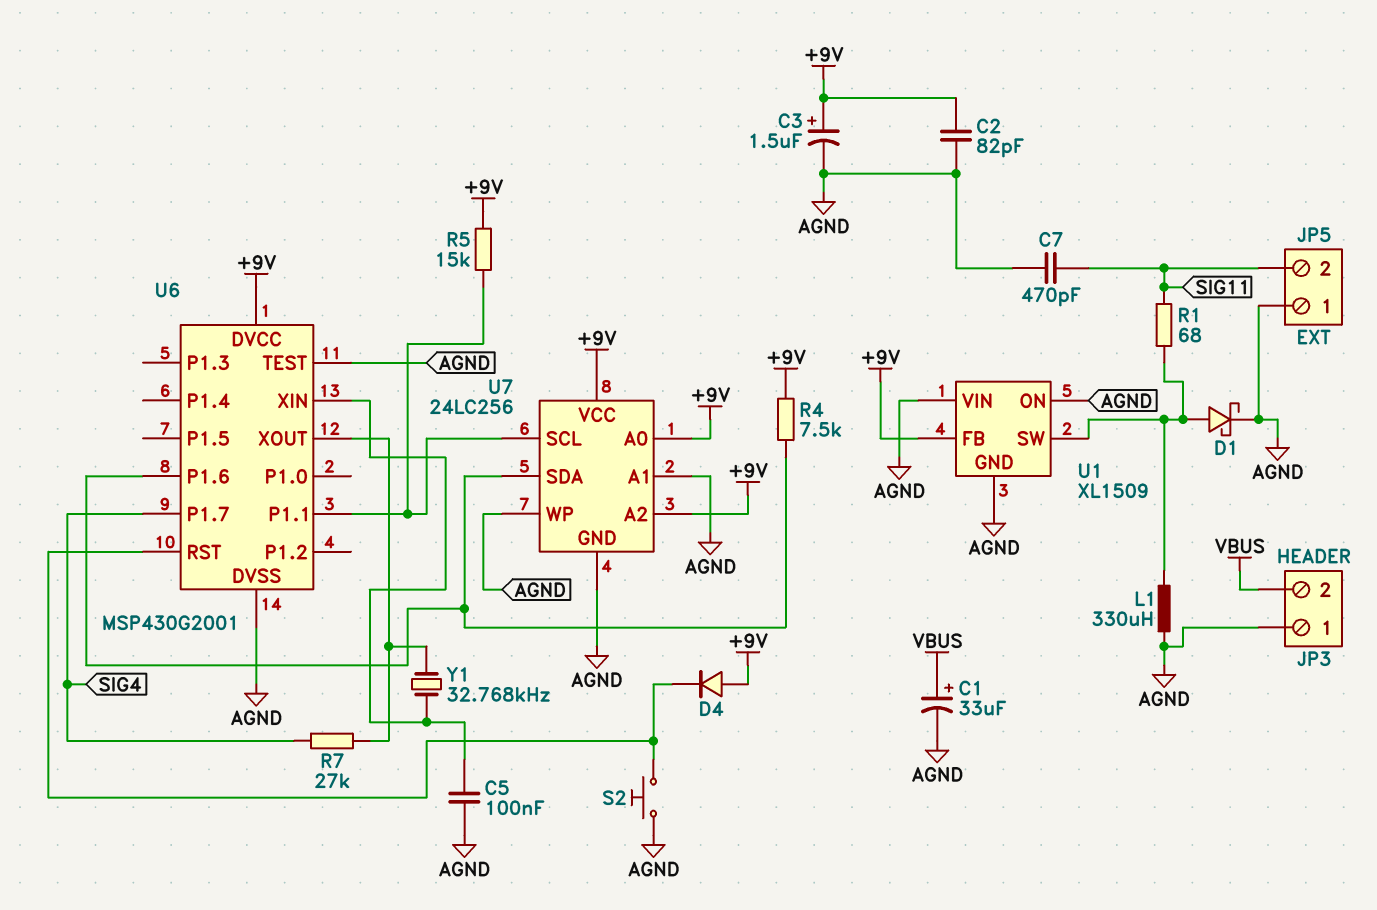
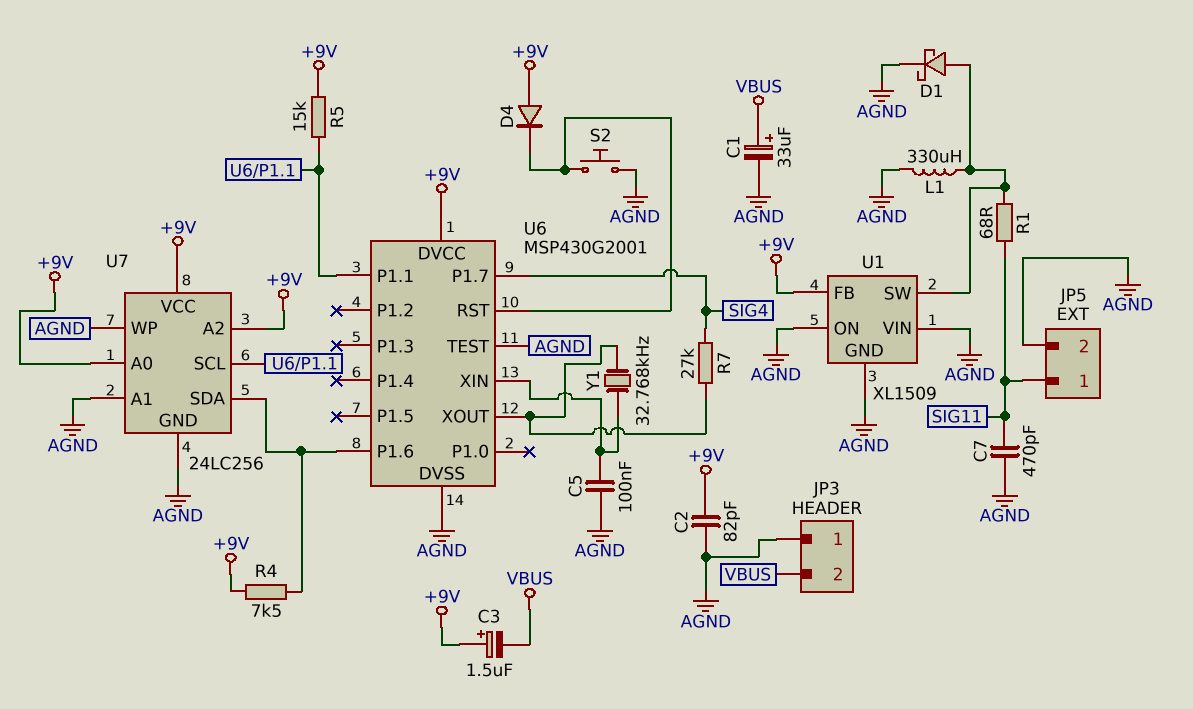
C3: 1.5uF (plus +9V, minus AGND) -> 1.5uF (plus +9V, minus VBUS)
JP5 pin 1: AGND -> SIG11
JP5 pin 2: SIG11 -> AGND

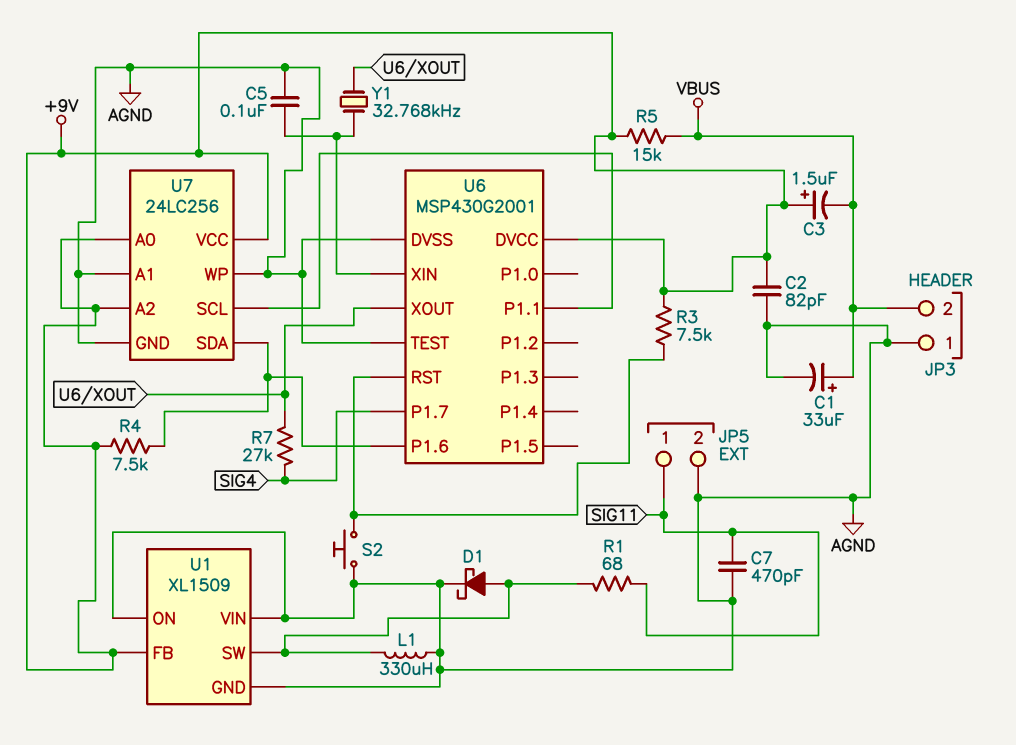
D4: diode (A +9V, K U6/RST) -> none
R3: none -> 7.5k (+9V, U6/RST)
R5: 15k (+9V, U6/P1.1) -> 15k (+9V, VBUS)

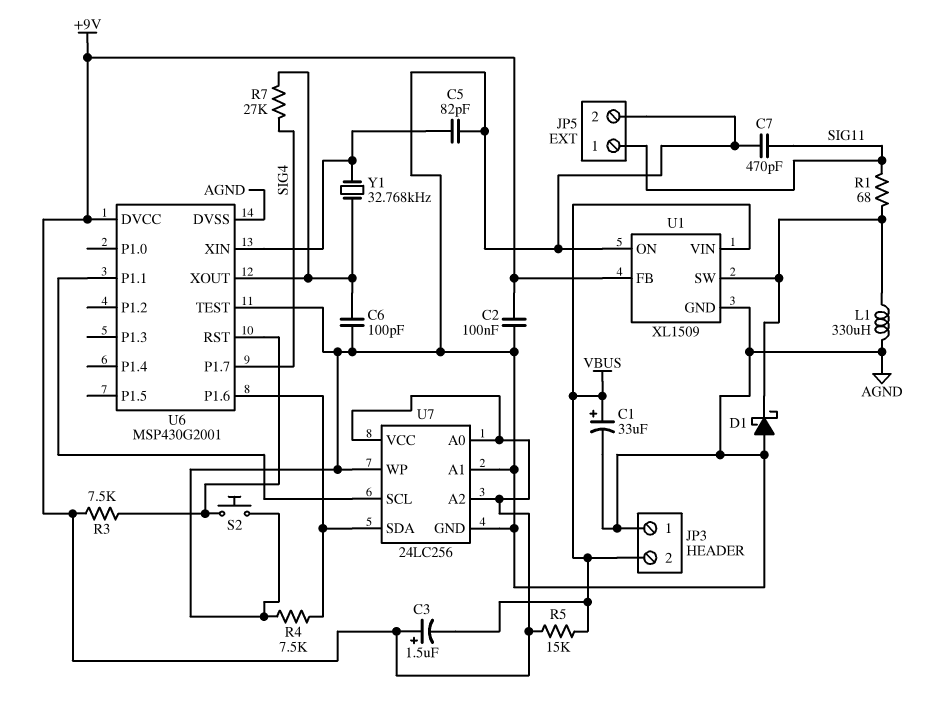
C2: 82pF (+9V, AGND) -> 100nF (+9V, AGND)
C5: 100nF (AGND, U6/XIN) -> 82pF (AGND, U6/XIN)
C6: none -> 100pF (AGND, U6/XOUT)
D1: schottky (A U1/SW, K AGND) -> schottky (A AGND, K U1/SW)
R4: 7.5k (+9V, U6/P1.6) -> 7.5k (AGND, U6/P1.6)
U1 pin VIN: AGND -> VBUS

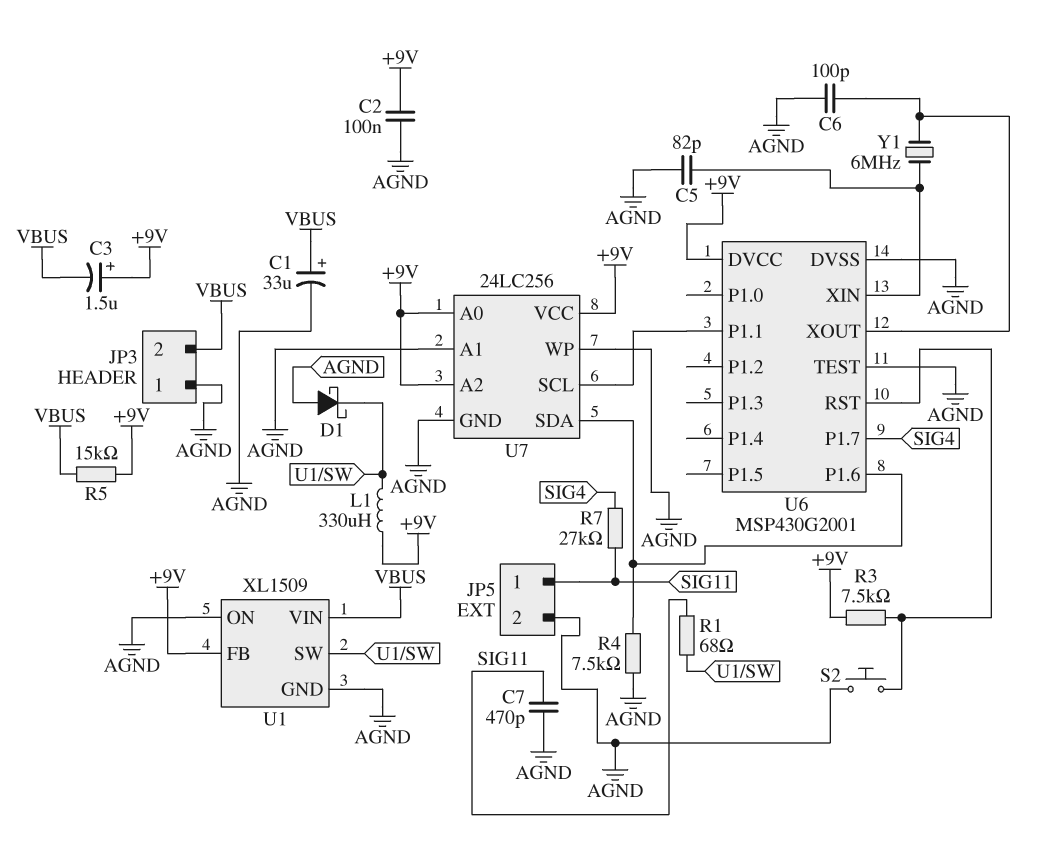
L1: 330uH (AGND, U1/SW) -> 330uH (+9V, U1/SW)
R7: 27k (SIG4, U6/XOUT) -> 27k (SIG4, SIG11)
Y1: 32.768kHz (U6/XIN, U6/XOUT) -> 6MHz (U6/XIN, U6/XOUT)

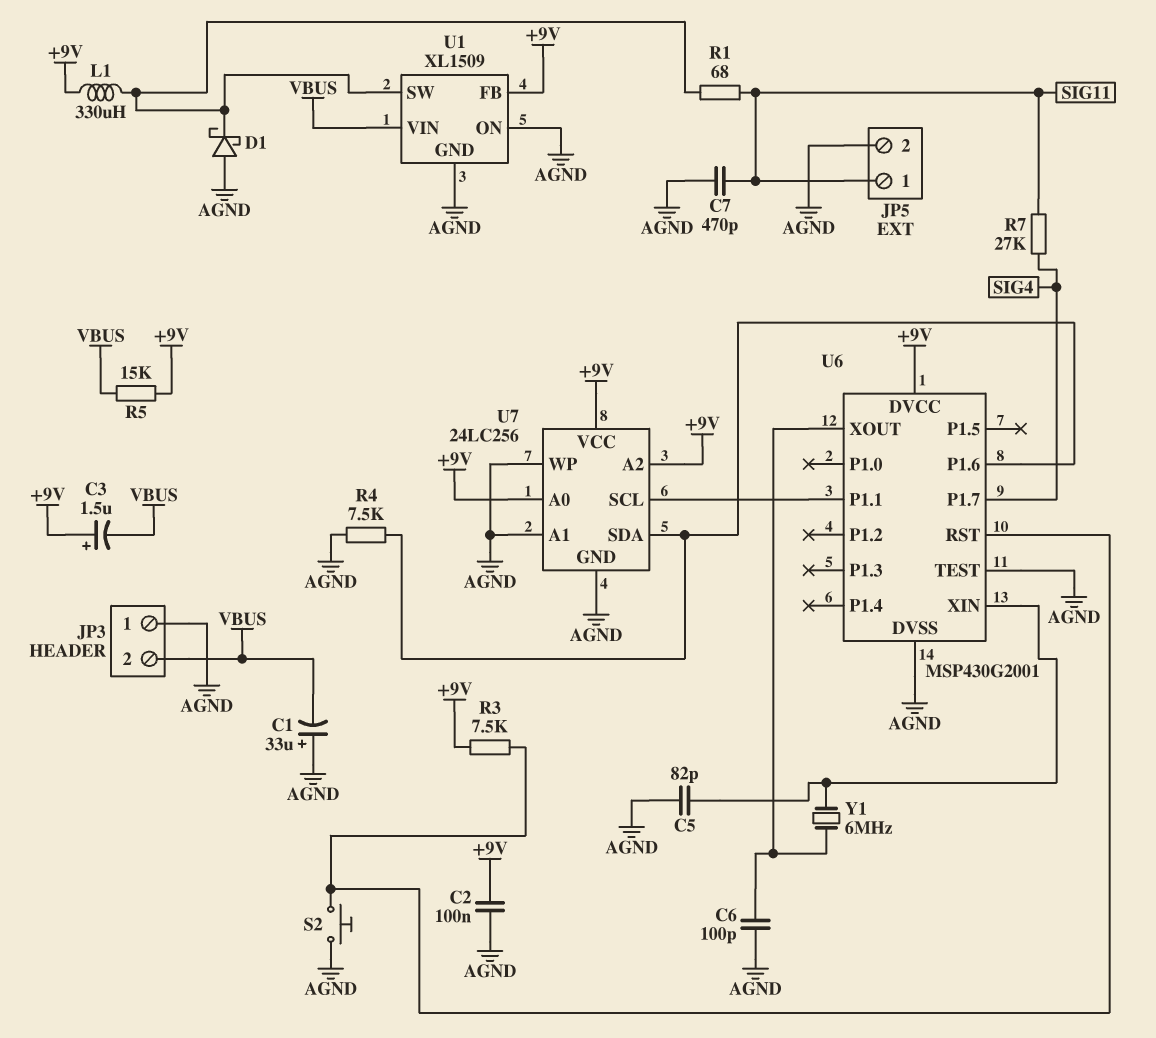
C1: 33uF (plus VBUS, minus AGND) -> 33uF (plus AGND, minus VBUS)

